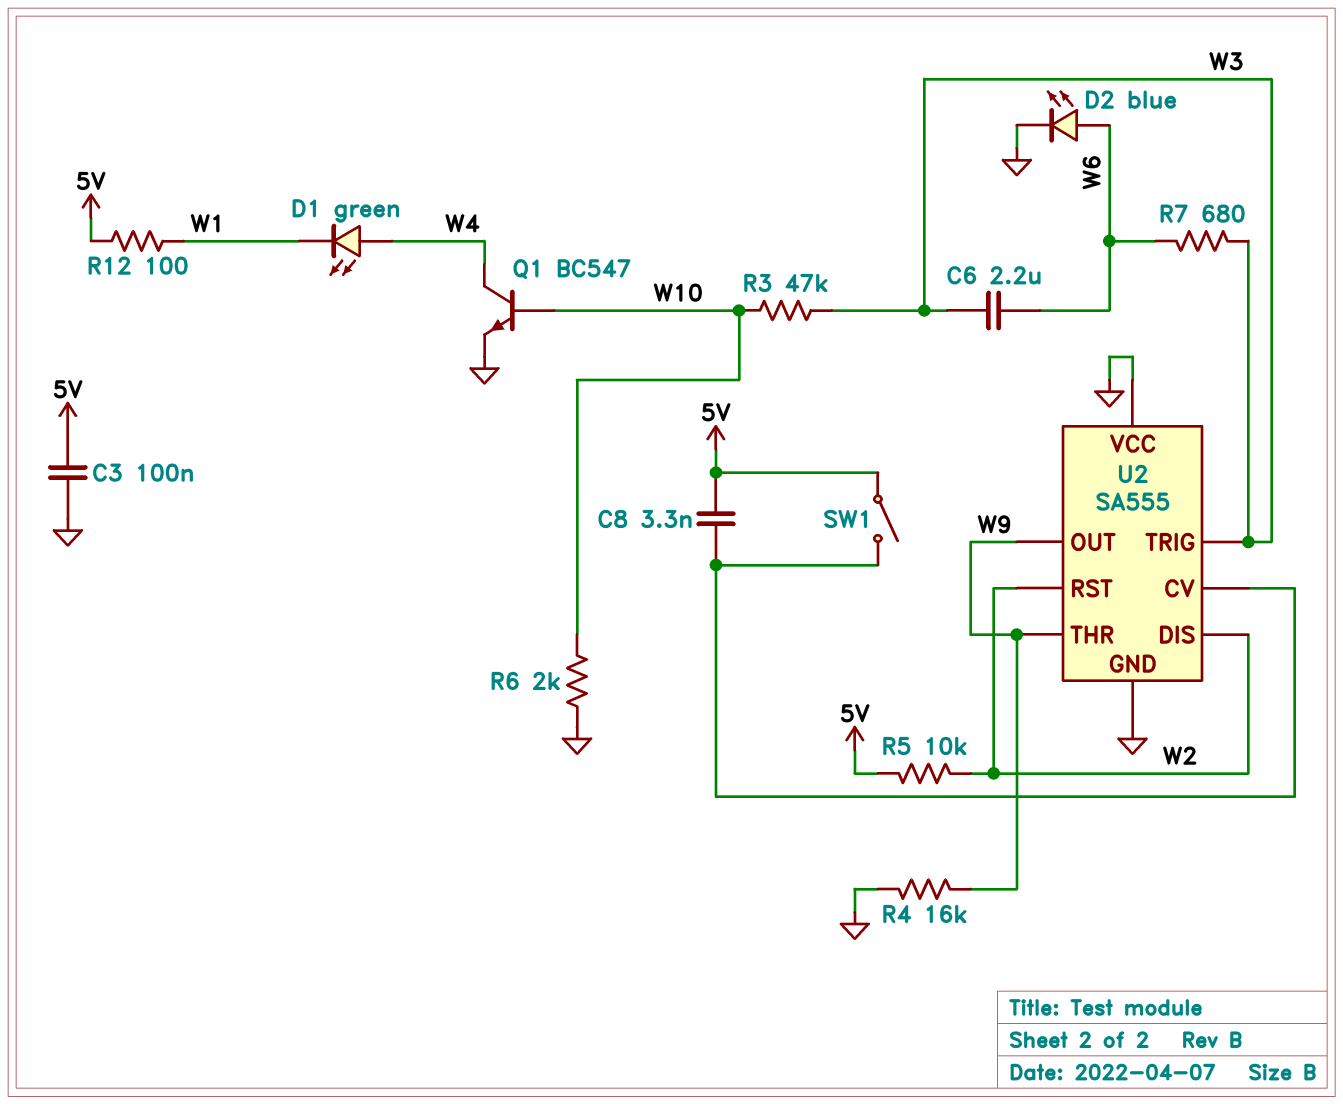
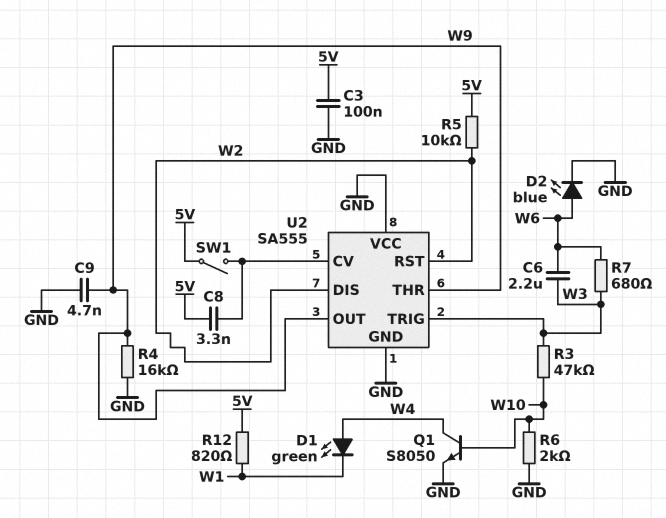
C9: none -> 4.7nF (GND, W9)
Q1: NPN BC547 (B W10, C W4, E GND) -> NPN S8050 (B W10, C W4, E GND)
R12: 100 (5V, W1) -> 820 (5V, W1)

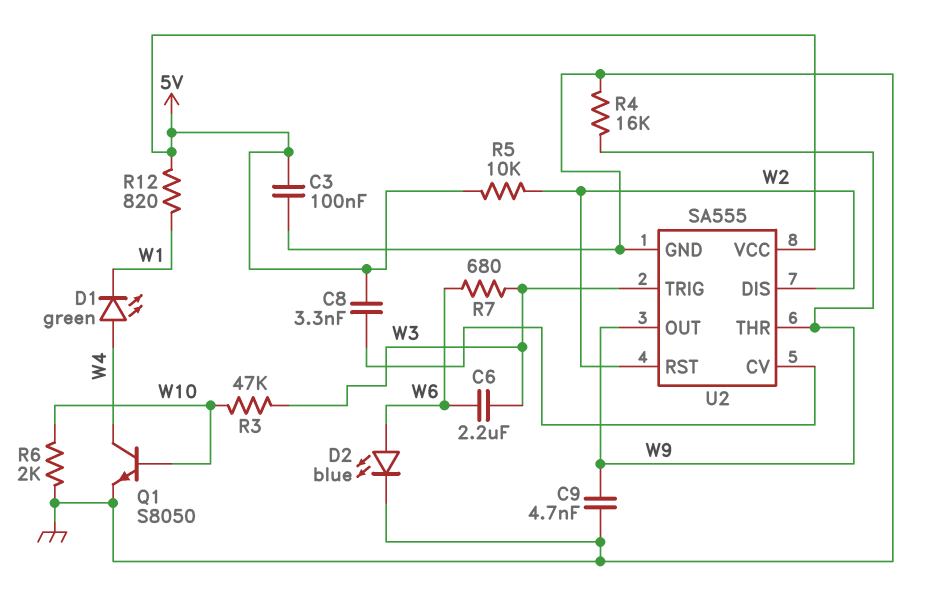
SW1: switch (5V, U2/CV) -> none
U2 pin VCC: GND -> 5V

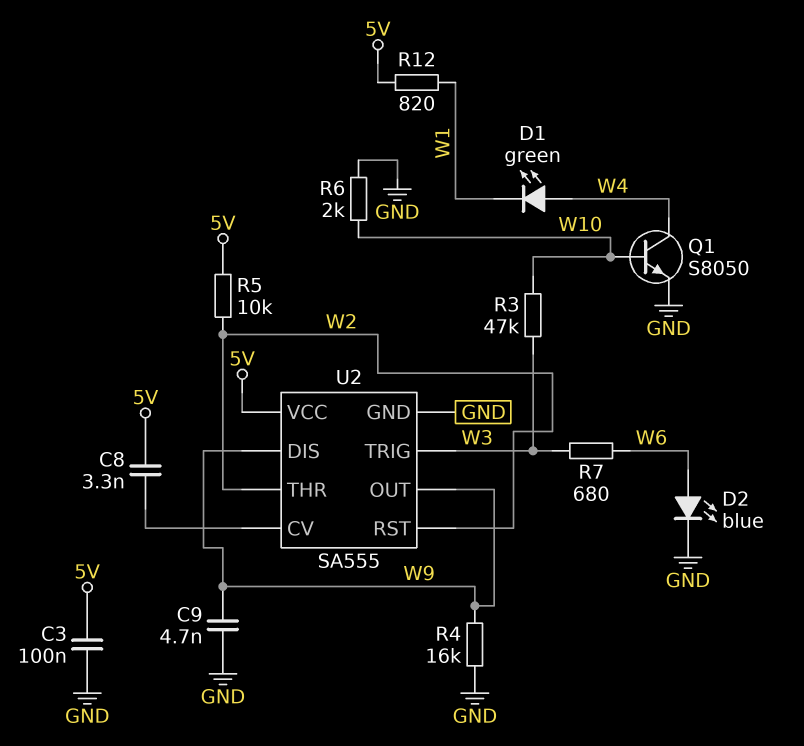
C6: 2.2uF (W3, W6) -> none
U2 pin DIS: W2 -> W9
U2 pin THR: W9 -> W2

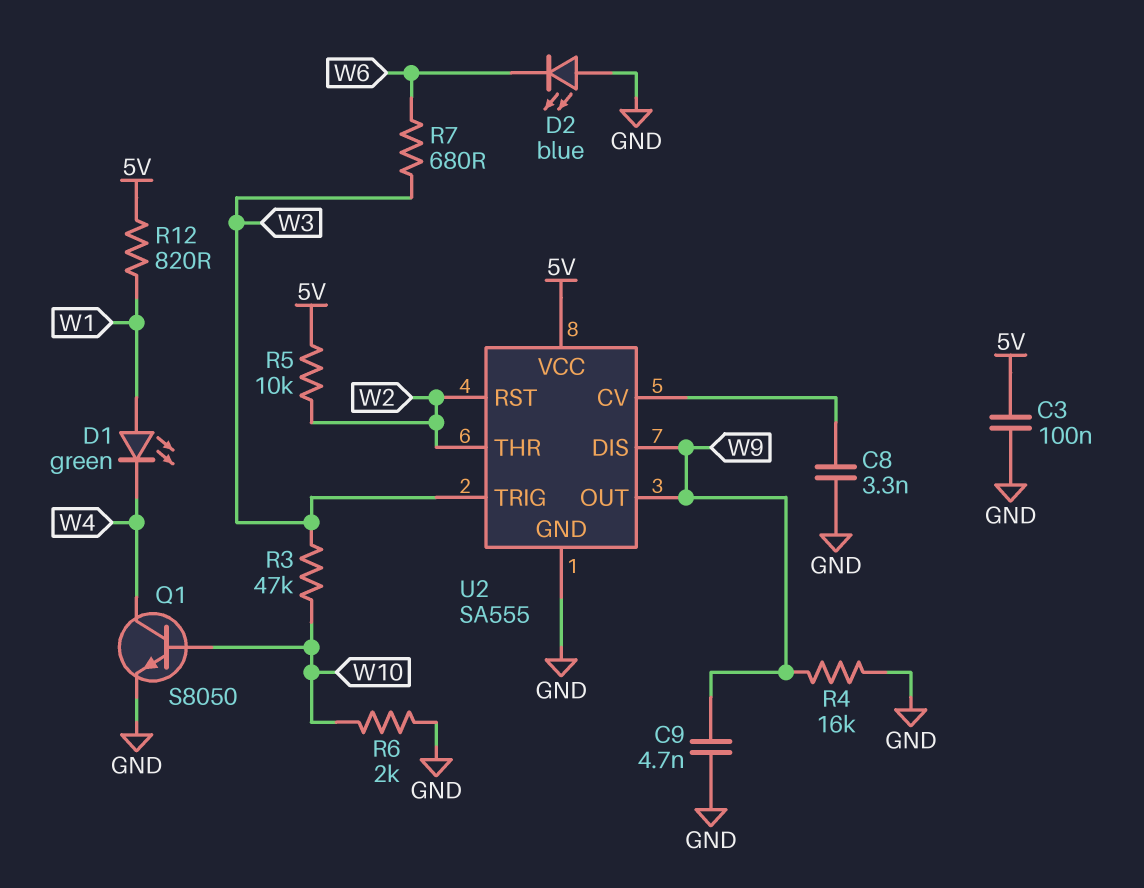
C8: 3.3nF (5V, U2/CV) -> 3.3nF (GND, U2/CV)
D1: LED green (A W4, K W1) -> LED green (A W1, K W4)
D2: LED blue (A W6, K GND) -> LED blue (A GND, K W6)

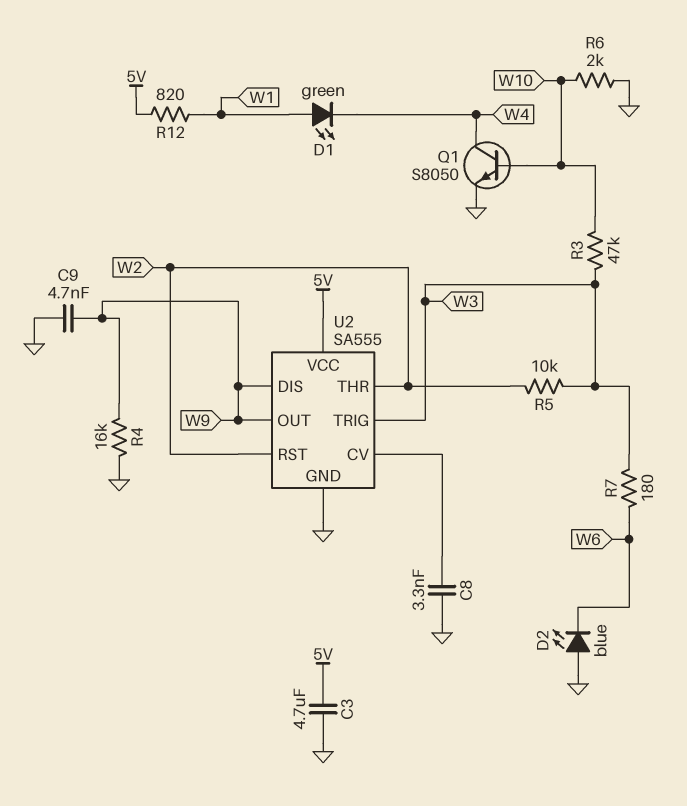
C3: 100nF (5V, GND) -> 4.7uF (5V, GND)
R5: 10k (5V, W2) -> 10k (W2, W3)
R7: 680 (W3, W6) -> 180 (W3, W6)

